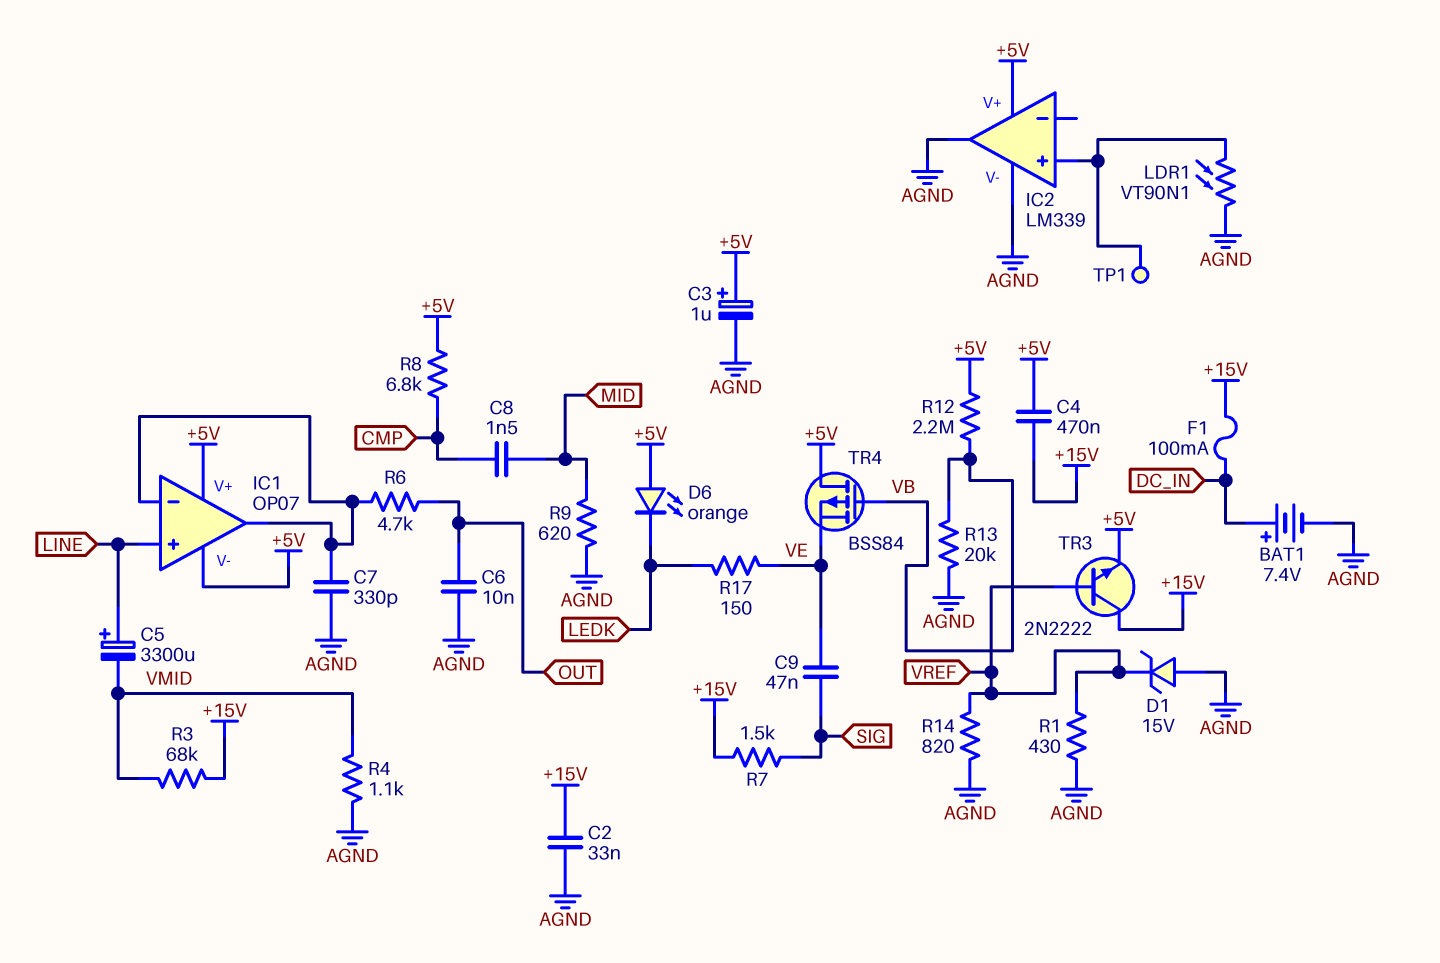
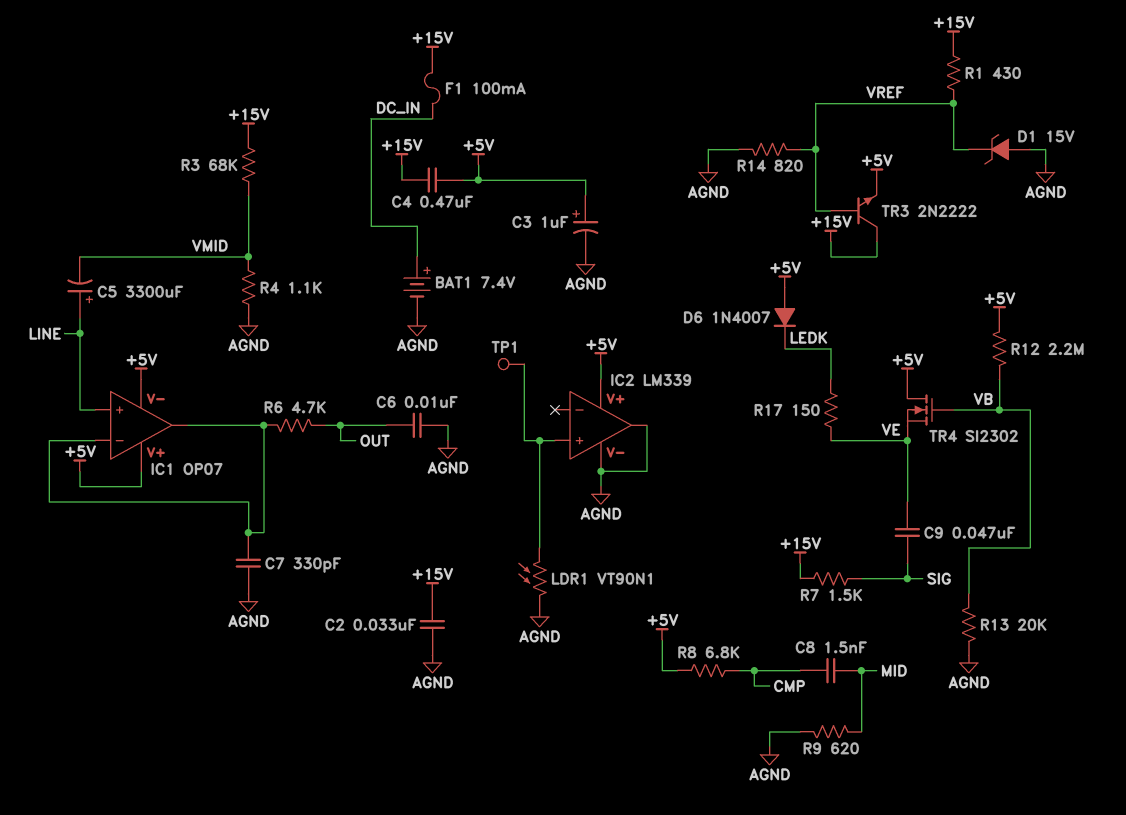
D6: LED orange (A +5V, K LEDK) -> diode 1N4007 (A +5V, K LEDK)
R1: 430 (AGND, VREF) -> 430 (+15V, VREF)
TR4: PMOS BSS84 (G VB, D +5V, S VE) -> NMOS SI2302 (G VB, D +5V, S VE)

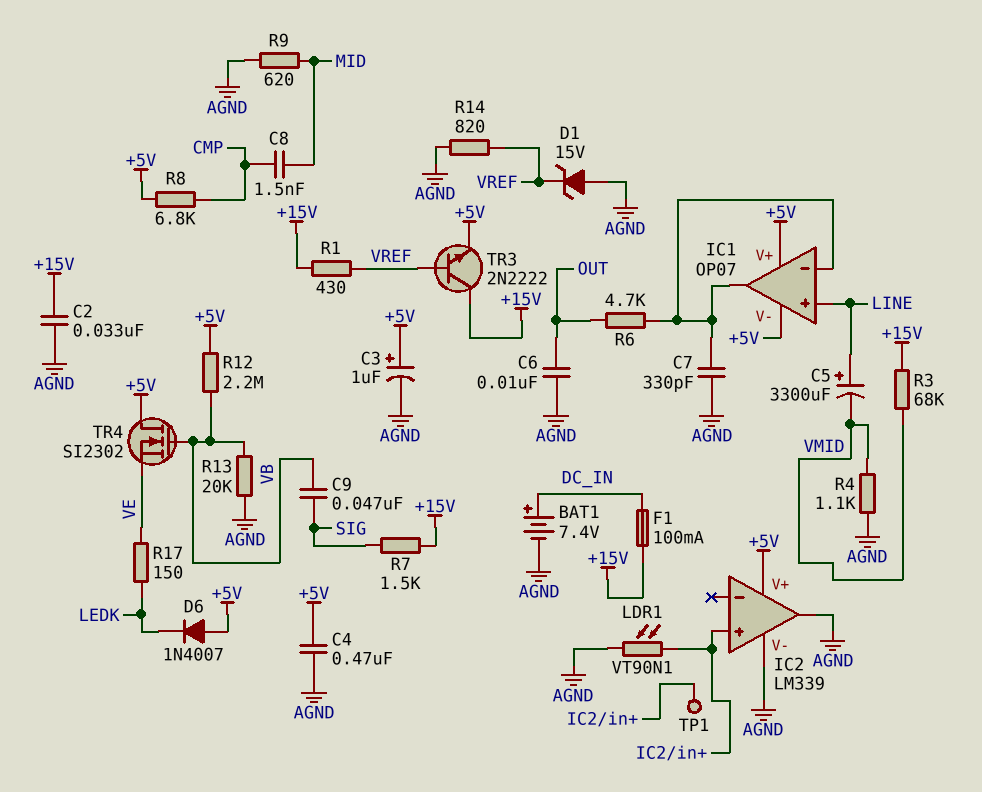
C4: 470nF (+5V, +15V) -> 470nF (+5V, AGND)
C9: 47nF (SIG, VE) -> 47nF (SIG, VB)

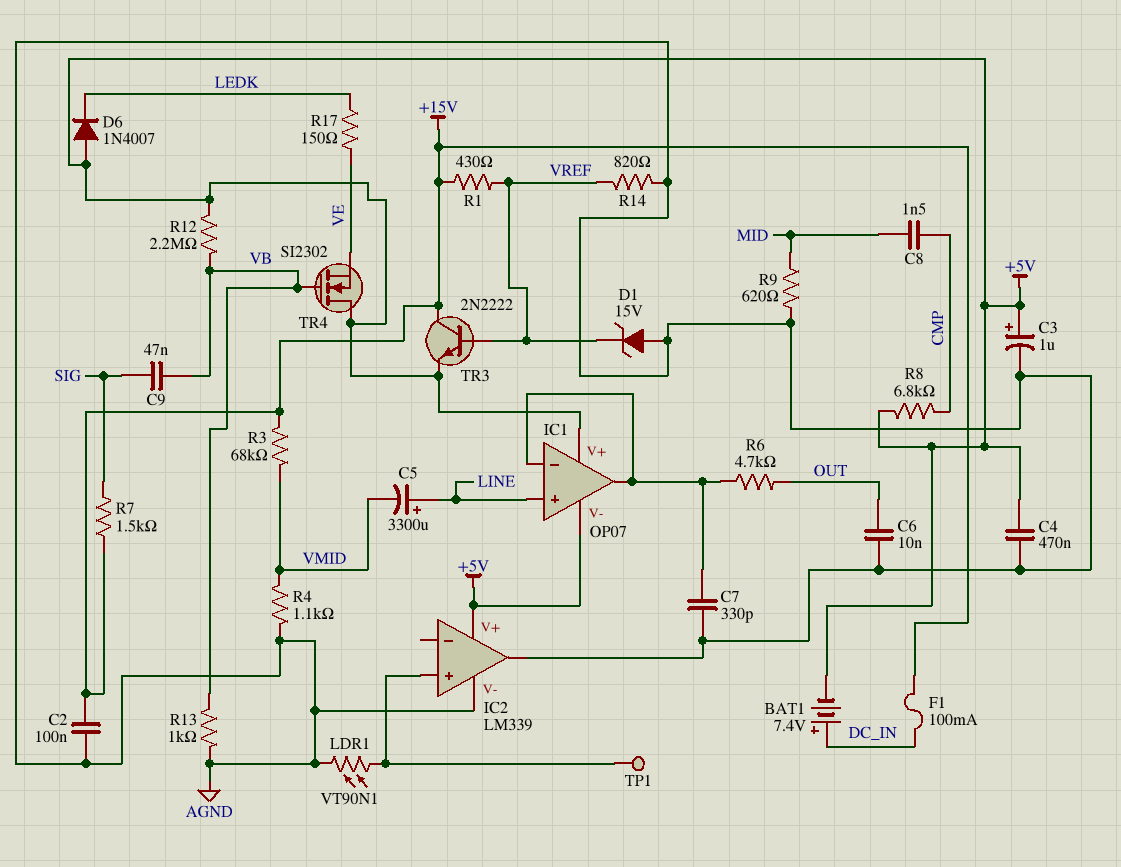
BAT1: 7.4V (plus DC_IN, minus AGND) -> 7.4V (plus DC_IN, minus +5V)
C2: 33nF (+15V, AGND) -> 100nF (+15V, AGND)
R13: 20k (AGND, VB) -> 1k (AGND, VB)

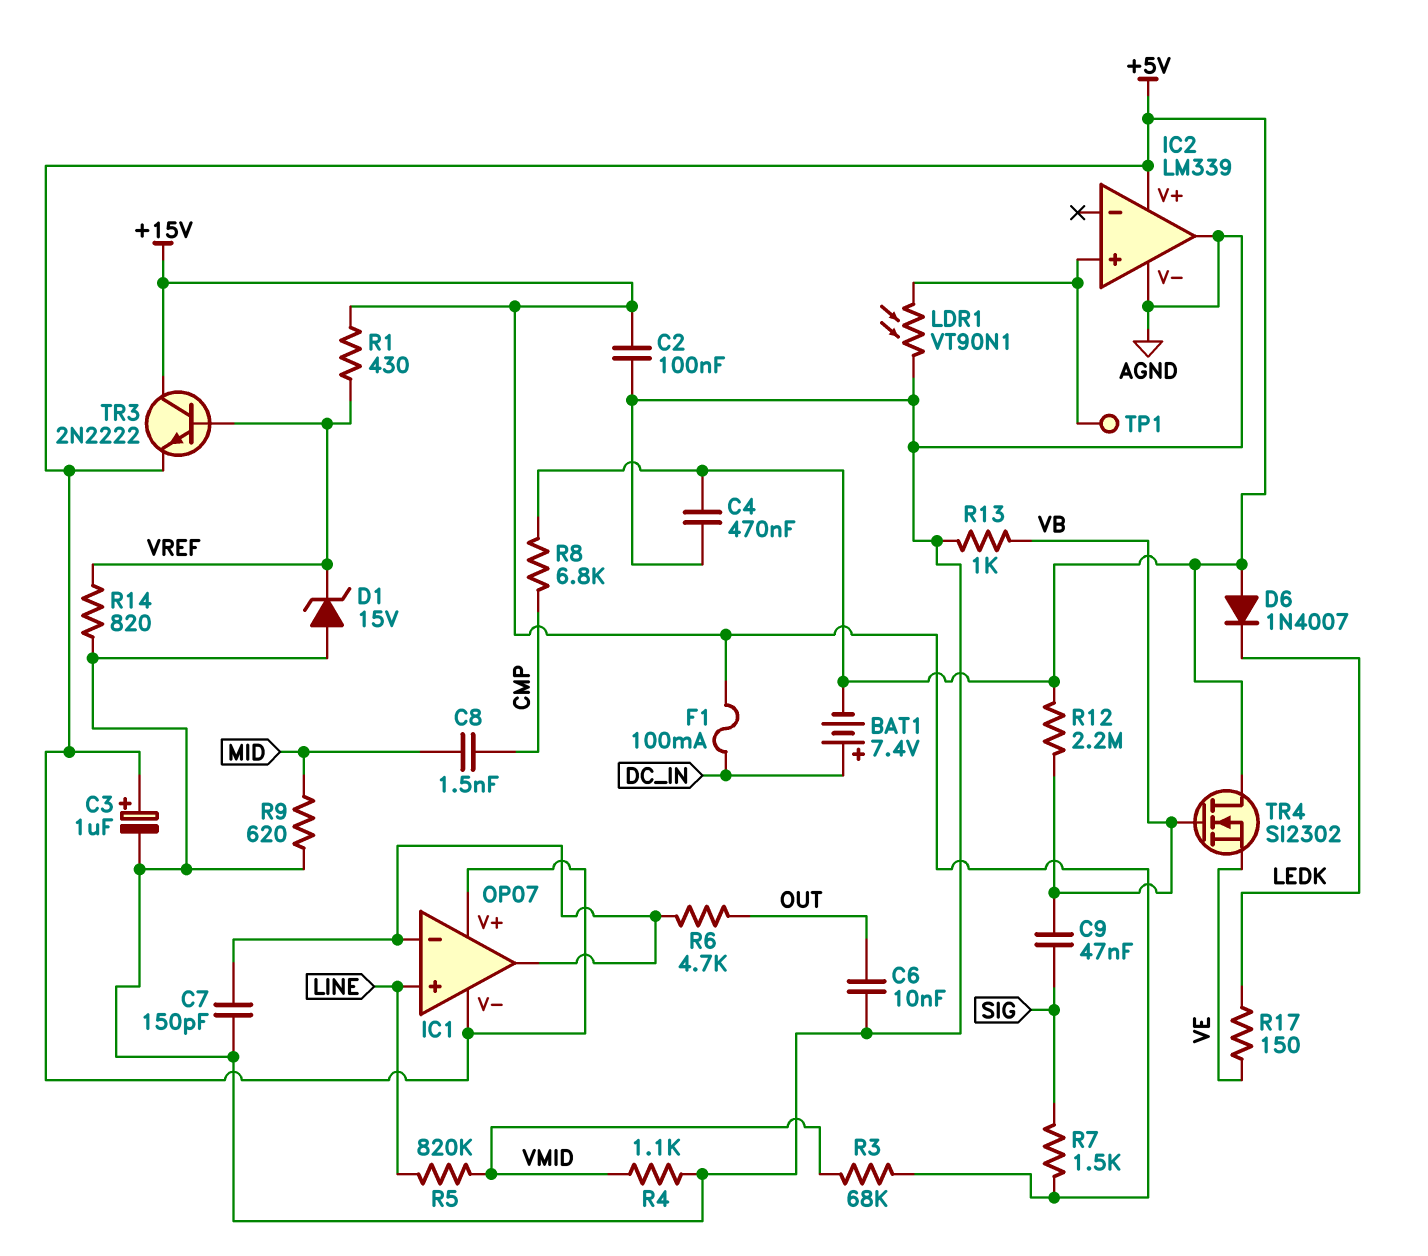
C5: 3300uF (plus LINE, minus VMID) -> none
C7: 330pF (AGND, IC1/in-) -> 150pF (AGND, IC1/in-)
R5: none -> 820k (LINE, VMID)

